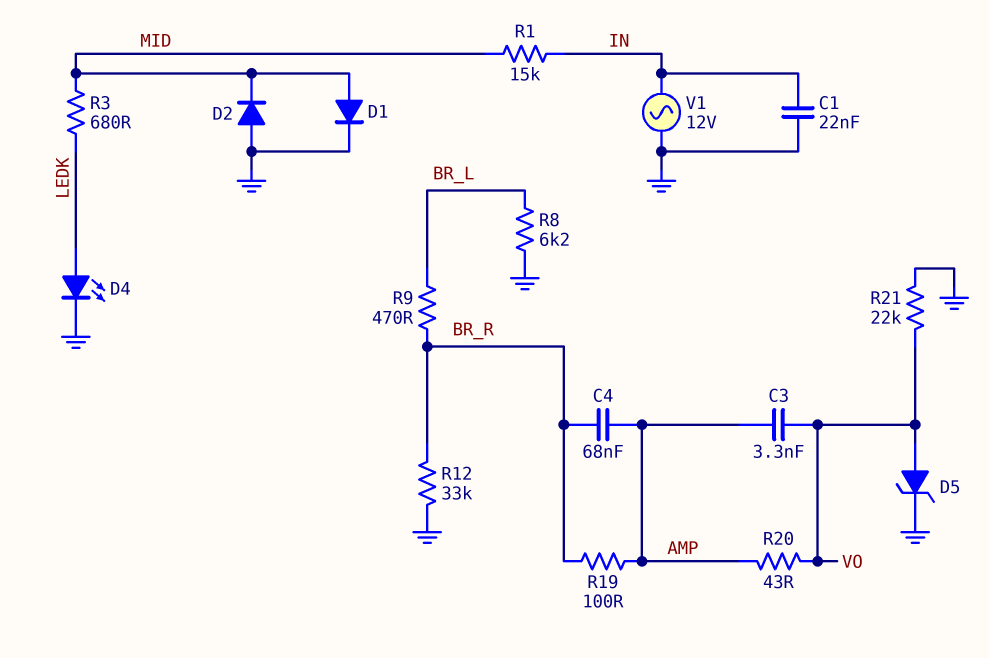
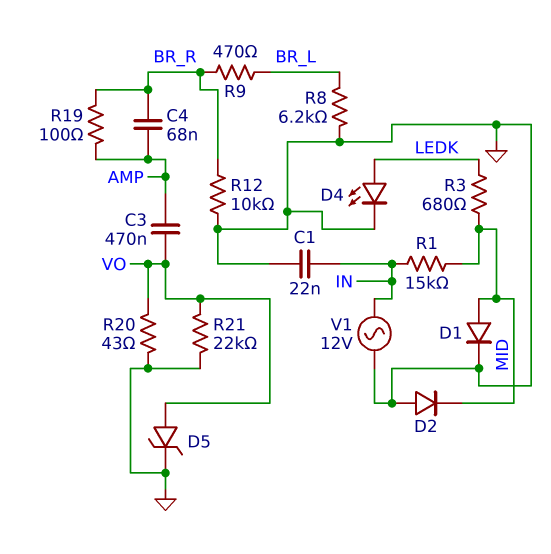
C3: 3.3nF (AMP, VO) -> 470nF (AMP, VO)
R12: 33k (BR_R, GND) -> 10k (BR_R, GND)
R20: 43 (AMP, VO) -> 43 (GND, VO)

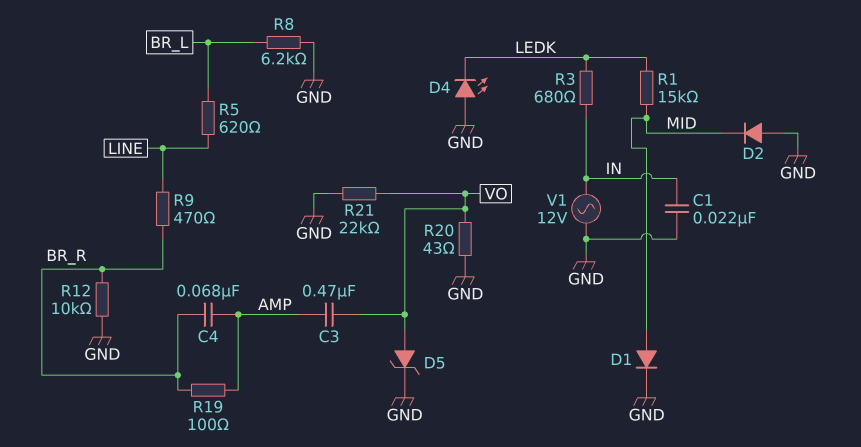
D4: LED (A LEDK, K GND) -> LED (A GND, K LEDK)
R1: 15k (IN, MID) -> 15k (LEDK, MID)
R3: 680 (LEDK, MID) -> 680 (IN, LEDK)
R5: none -> 620 (BR_L, LINE)
R9: 470 (BR_L, BR_R) -> 470 (BR_R, LINE)

